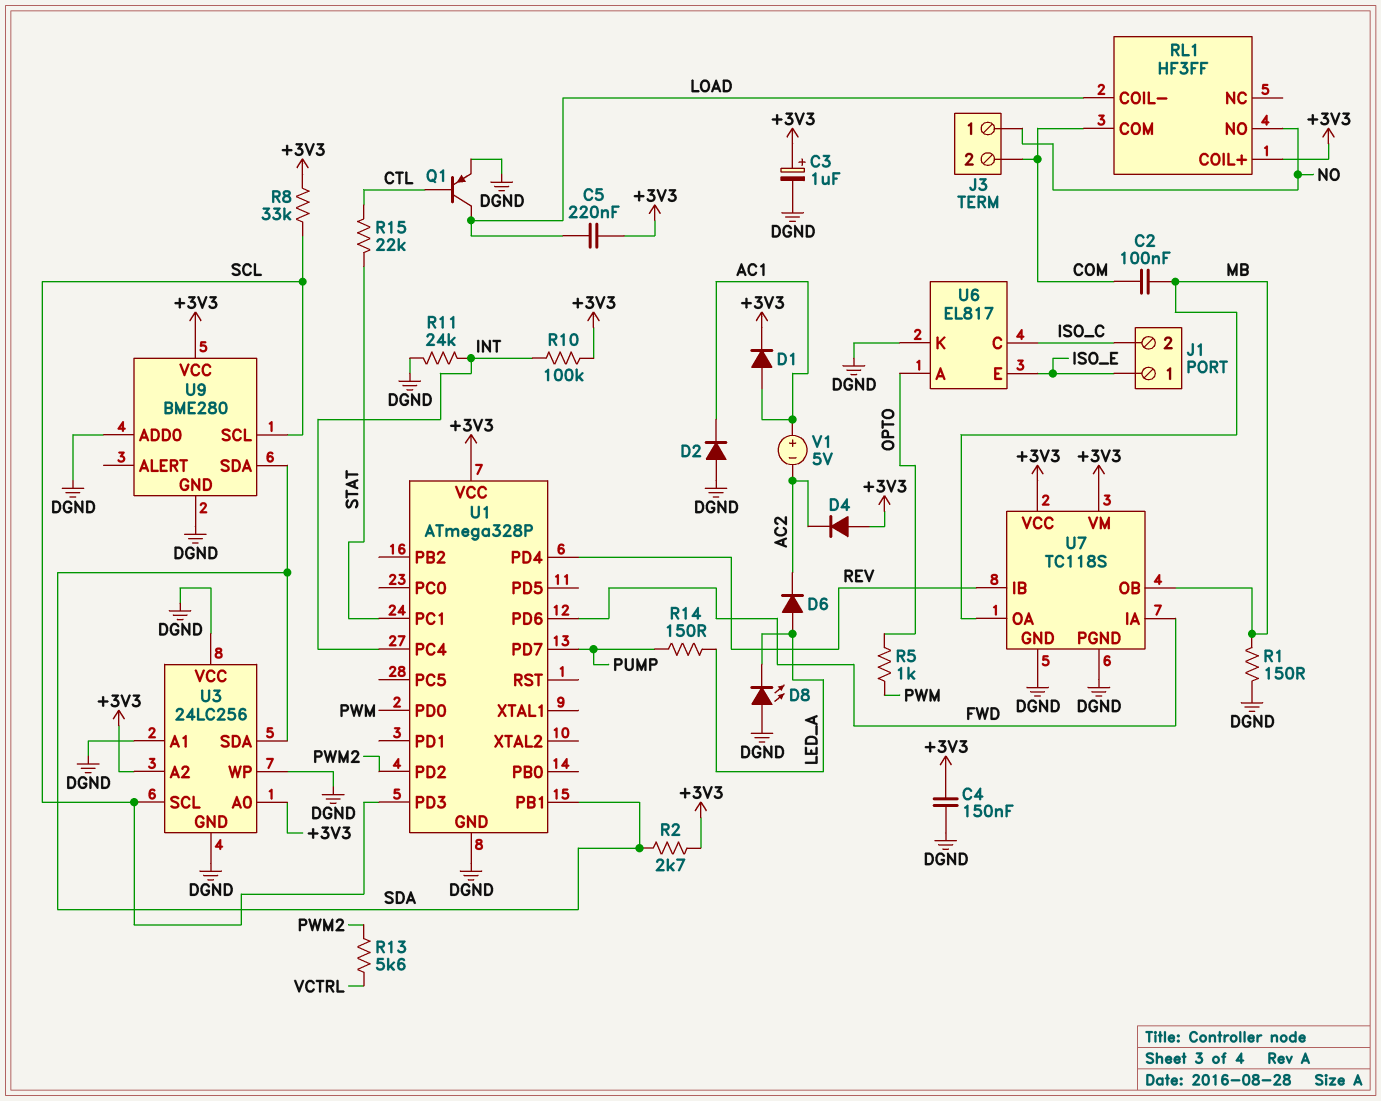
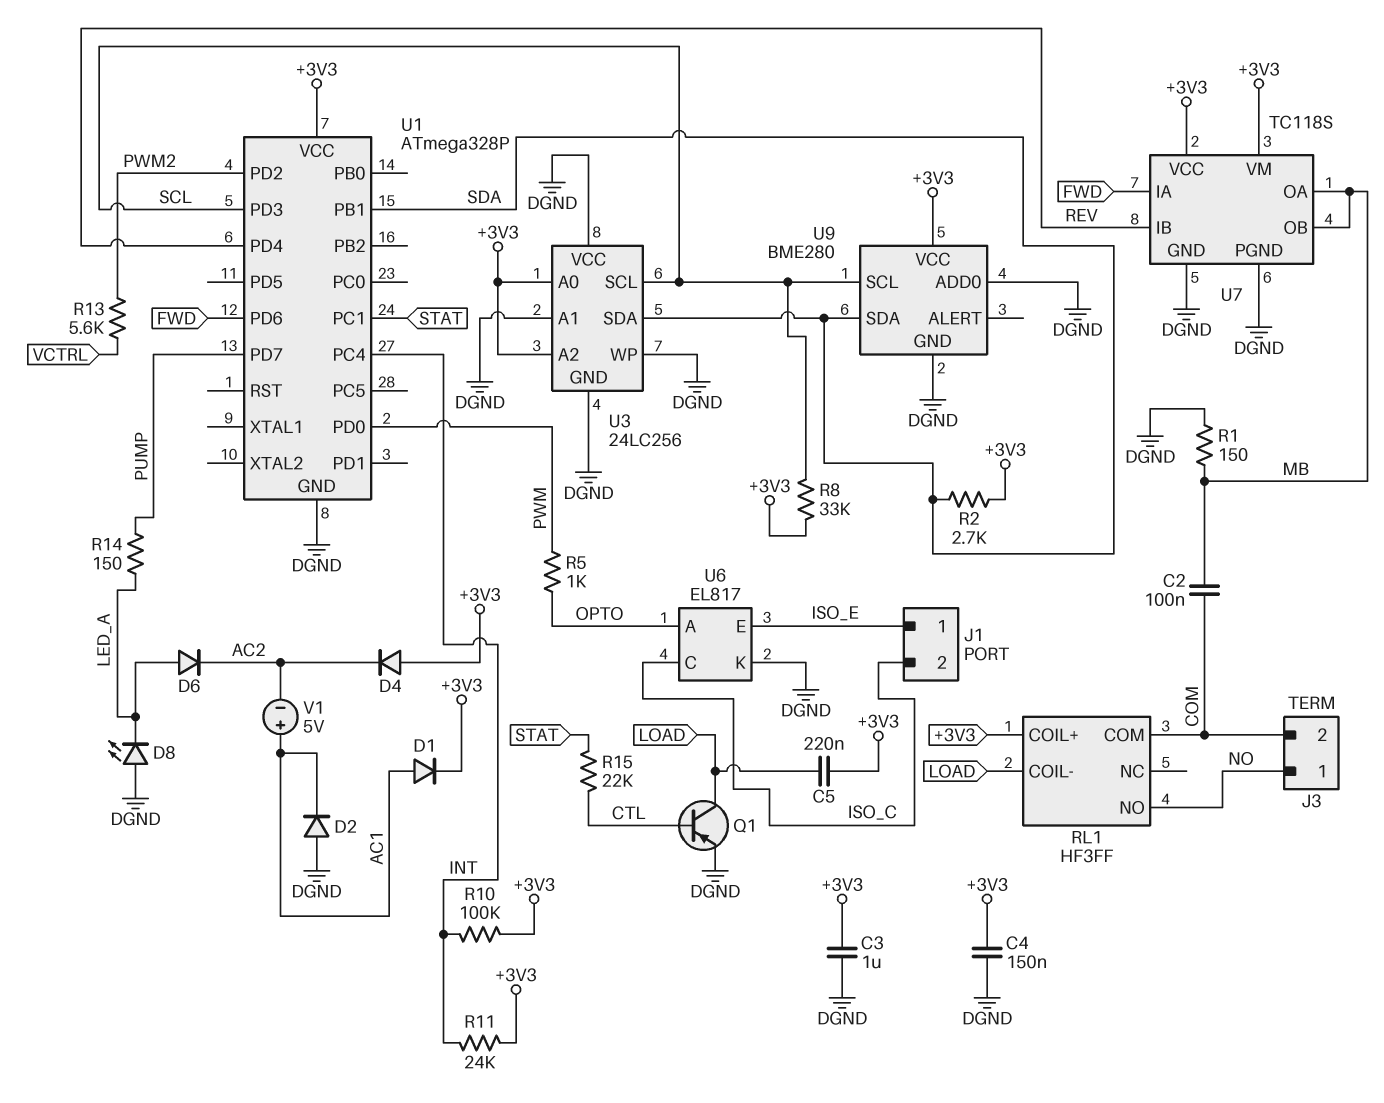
C3: 1uF (plus +3V3, minus DGND) -> 1uF (+3V3, DGND)
R11: 24k (DGND, INT) -> 24k (+3V3, INT)

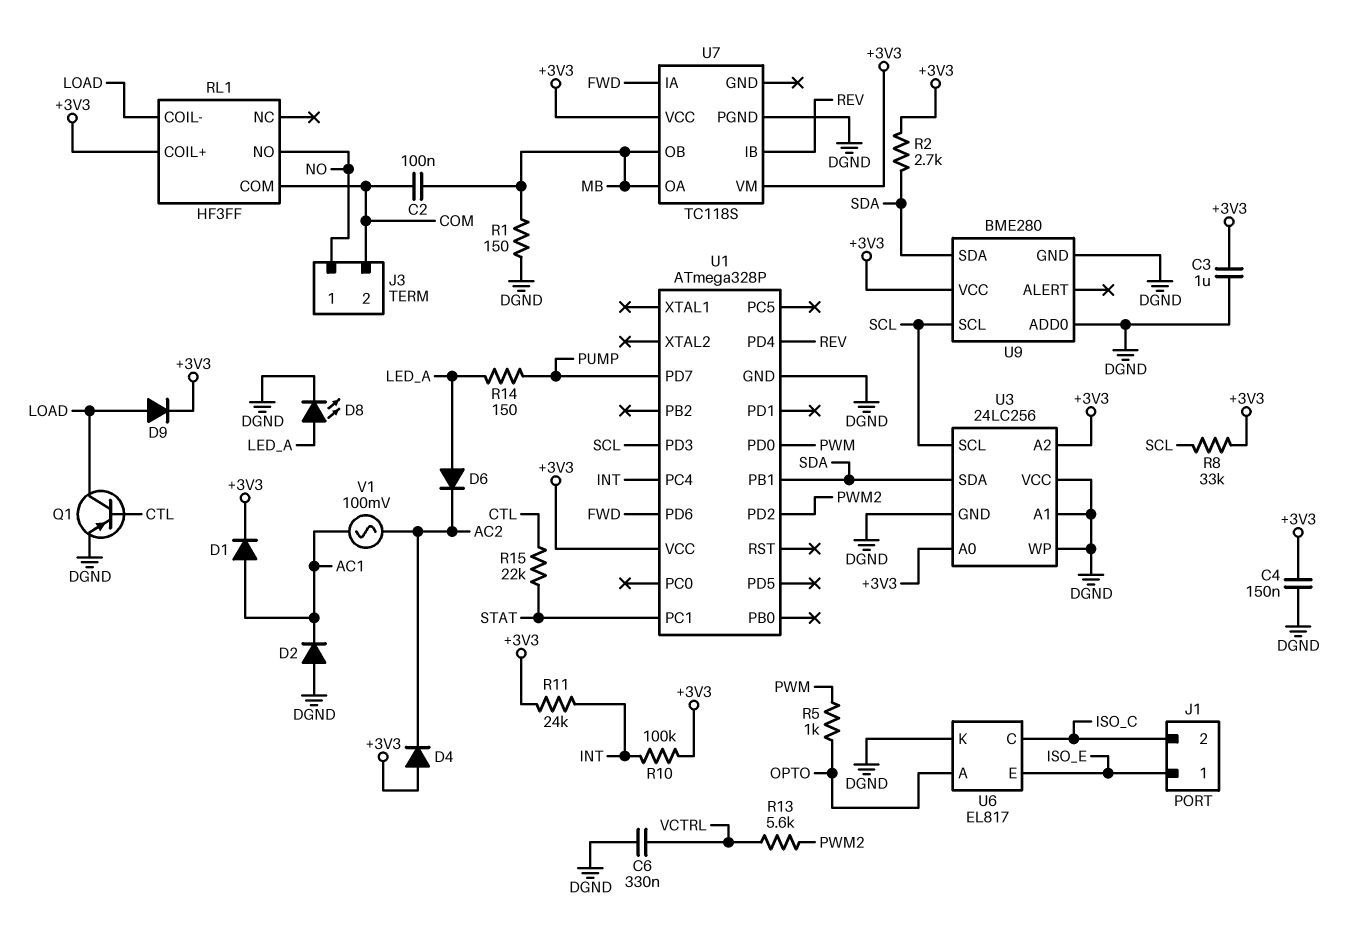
C5: 220nF (+3V3, LOAD) -> none
C6: none -> 330nF (DGND, VCTRL)
D8: LED (A DGND, K LED_A) -> LED (A LED_A, K DGND)
D9: none -> diode (A LOAD, K +3V3)
U7 pin GND: DGND -> none
V1: 5V (plus AC1, minus AC2) -> AC 100mV (AC1, AC2)

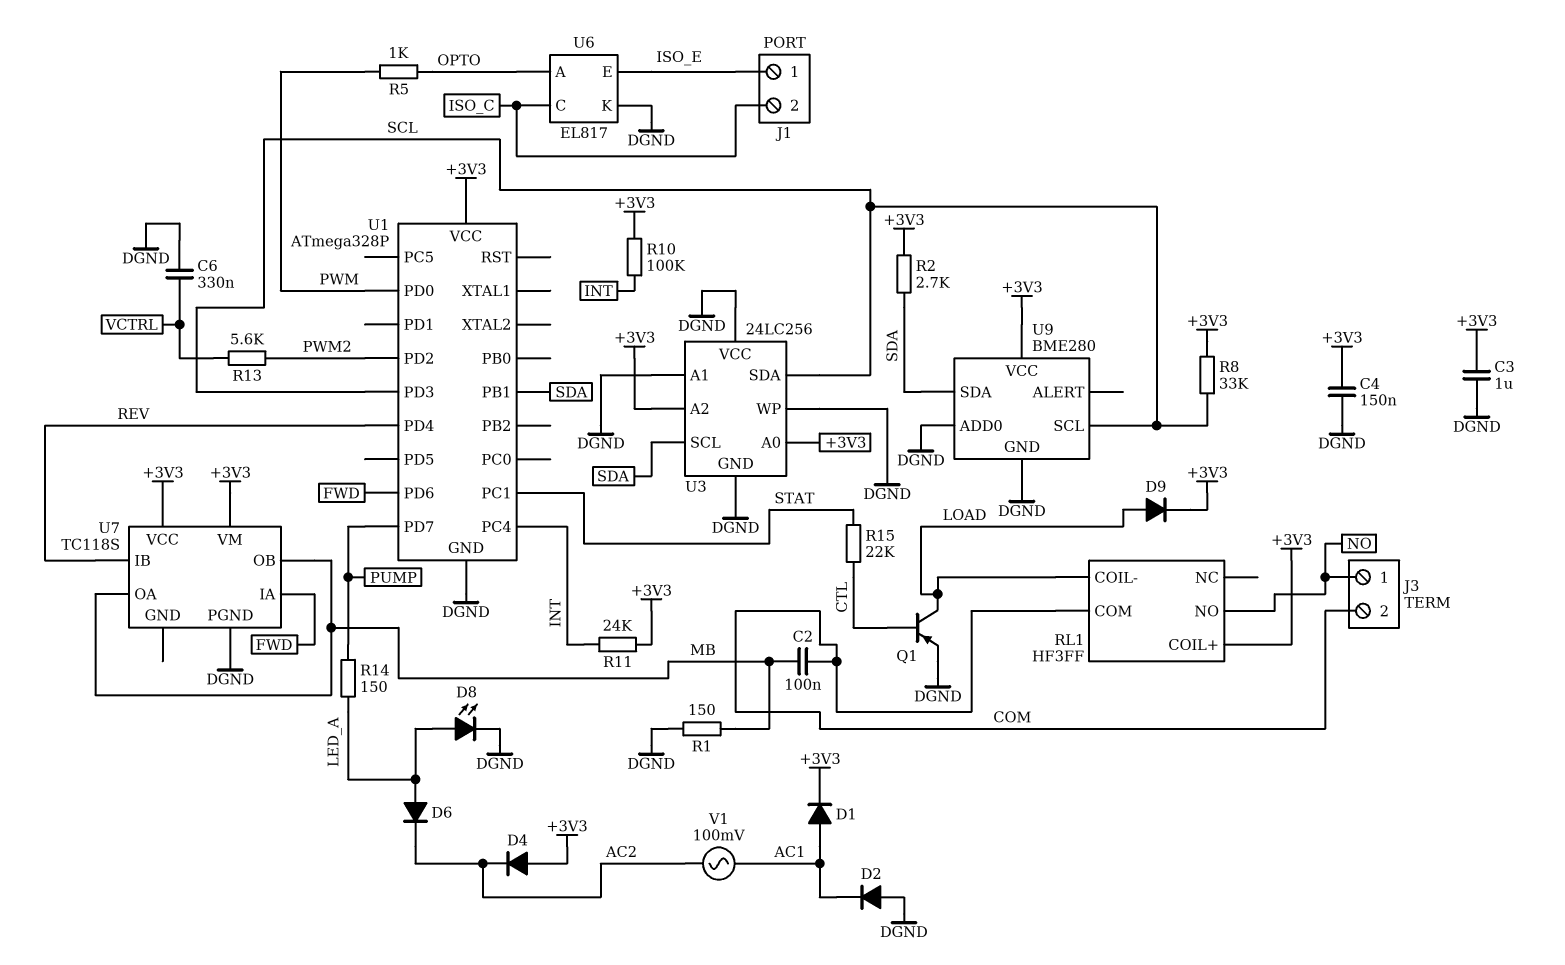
U3 pin SCL: SCL -> SDA
U3 pin SDA: SDA -> SCL

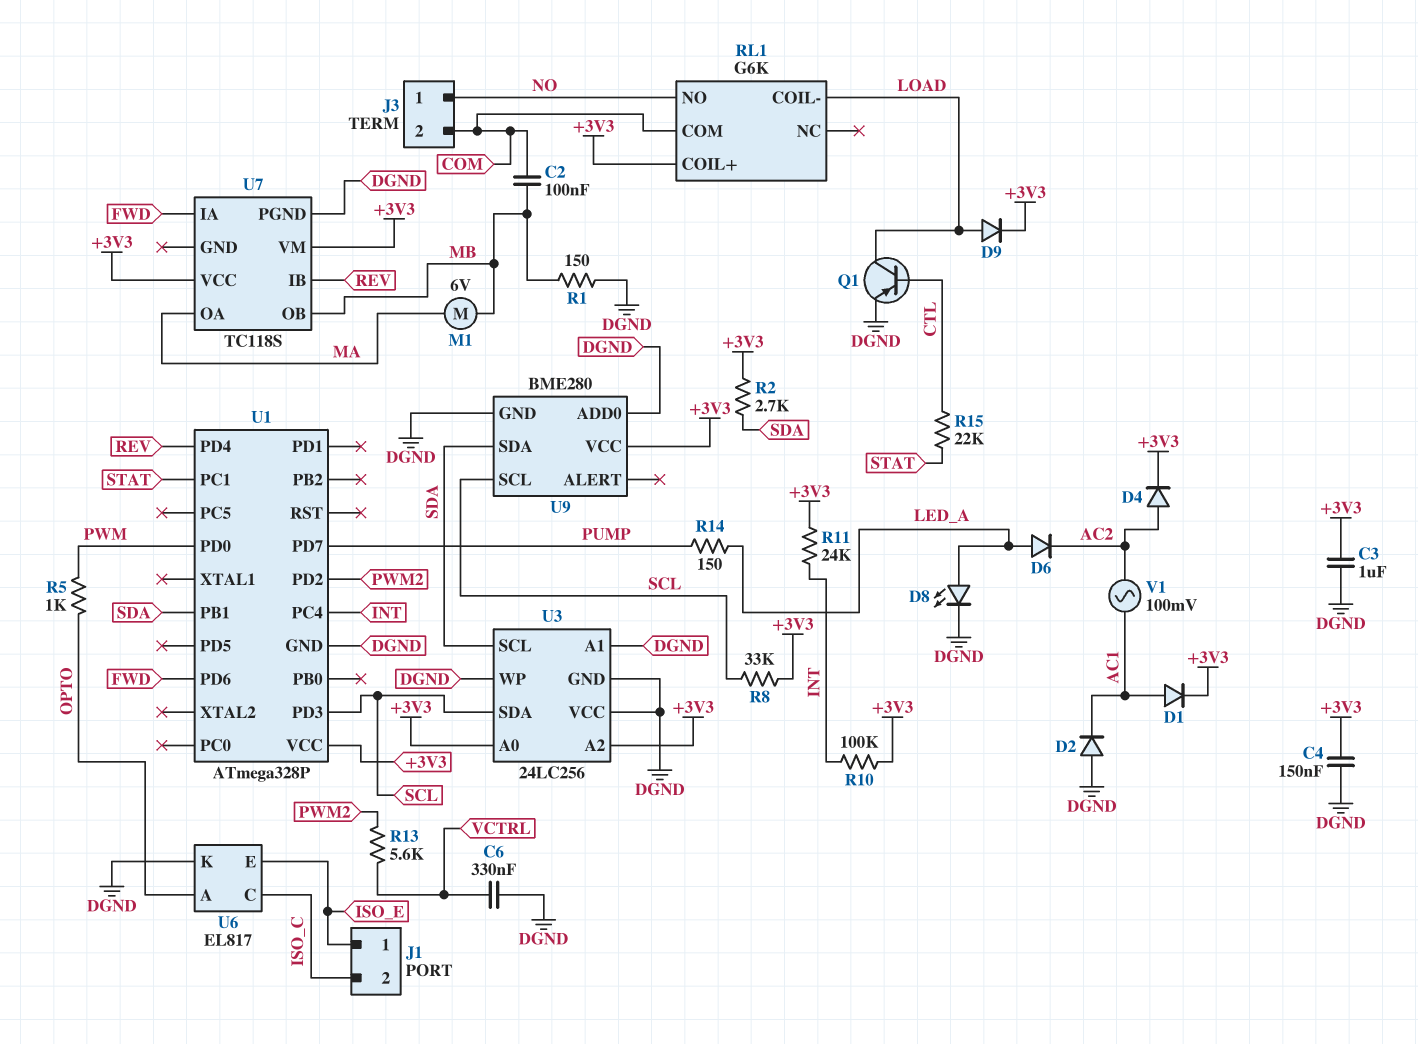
D4: diode (A +3V3, K AC2) -> diode (A AC2, K +3V3)
M1: none -> motor 6V (MA, MB)
RL1: HF3FF -> G6K
U7 pin OA: MB -> MA

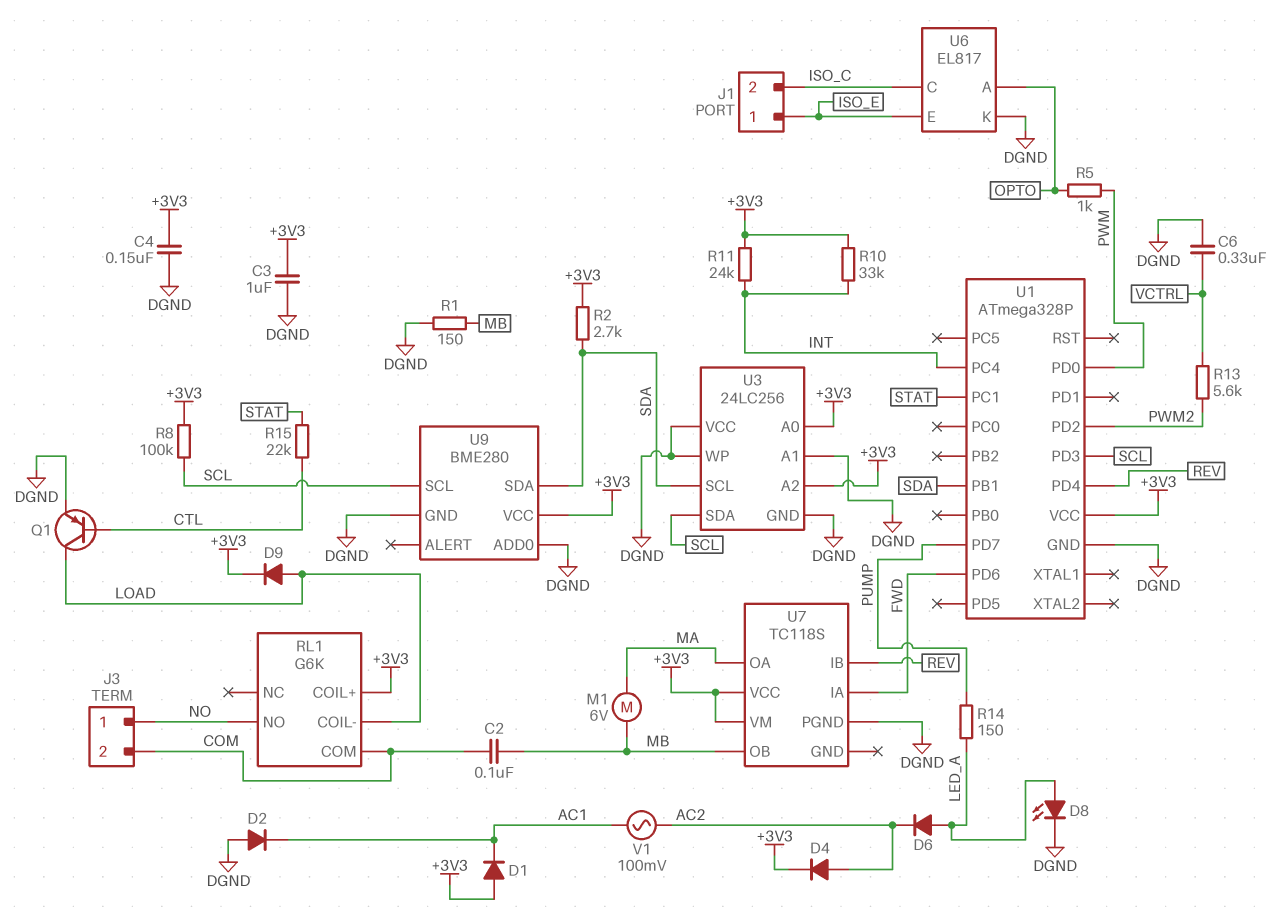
D1: diode (A AC1, K +3V3) -> diode (A +3V3, K AC1)
R8: 33k (+3V3, SCL) -> 100k (+3V3, SCL)
R10: 100k (+3V3, INT) -> 33k (+3V3, INT)

